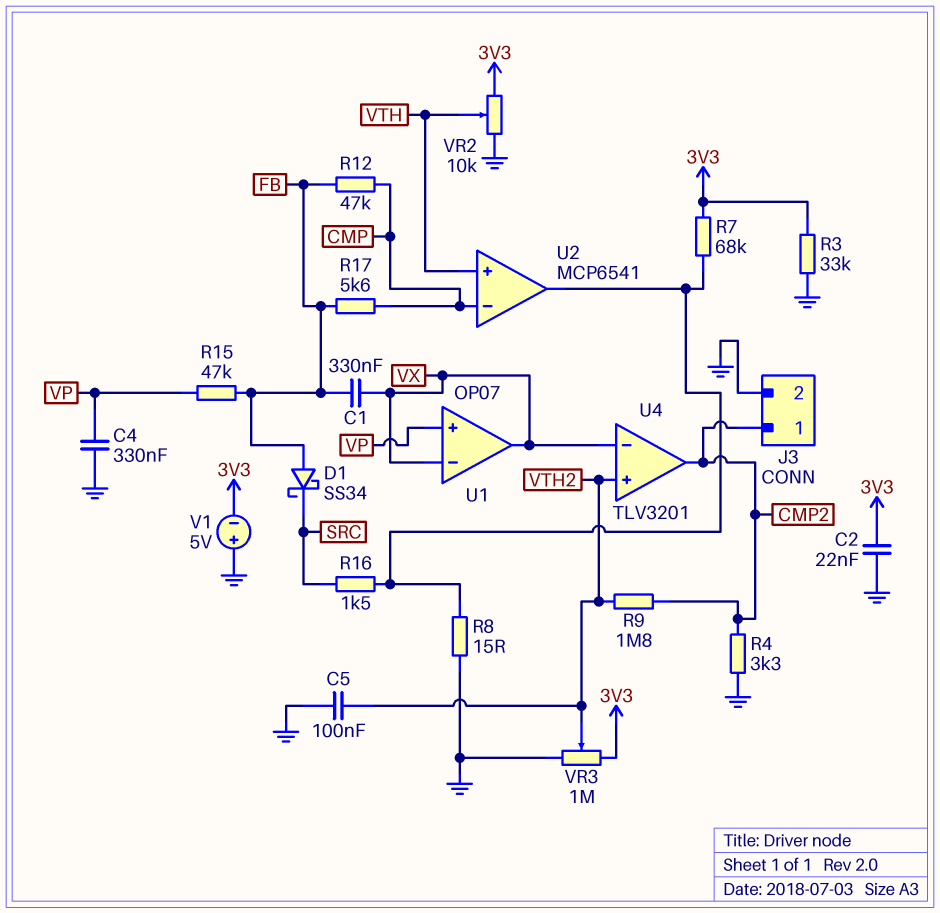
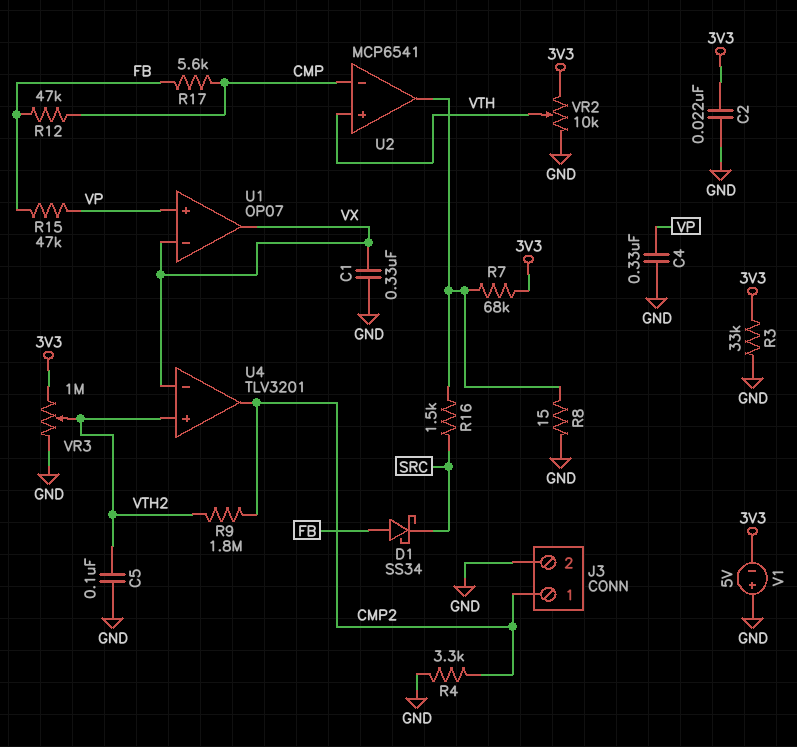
C1: 330nF (FB, VX) -> 330nF (GND, VX)

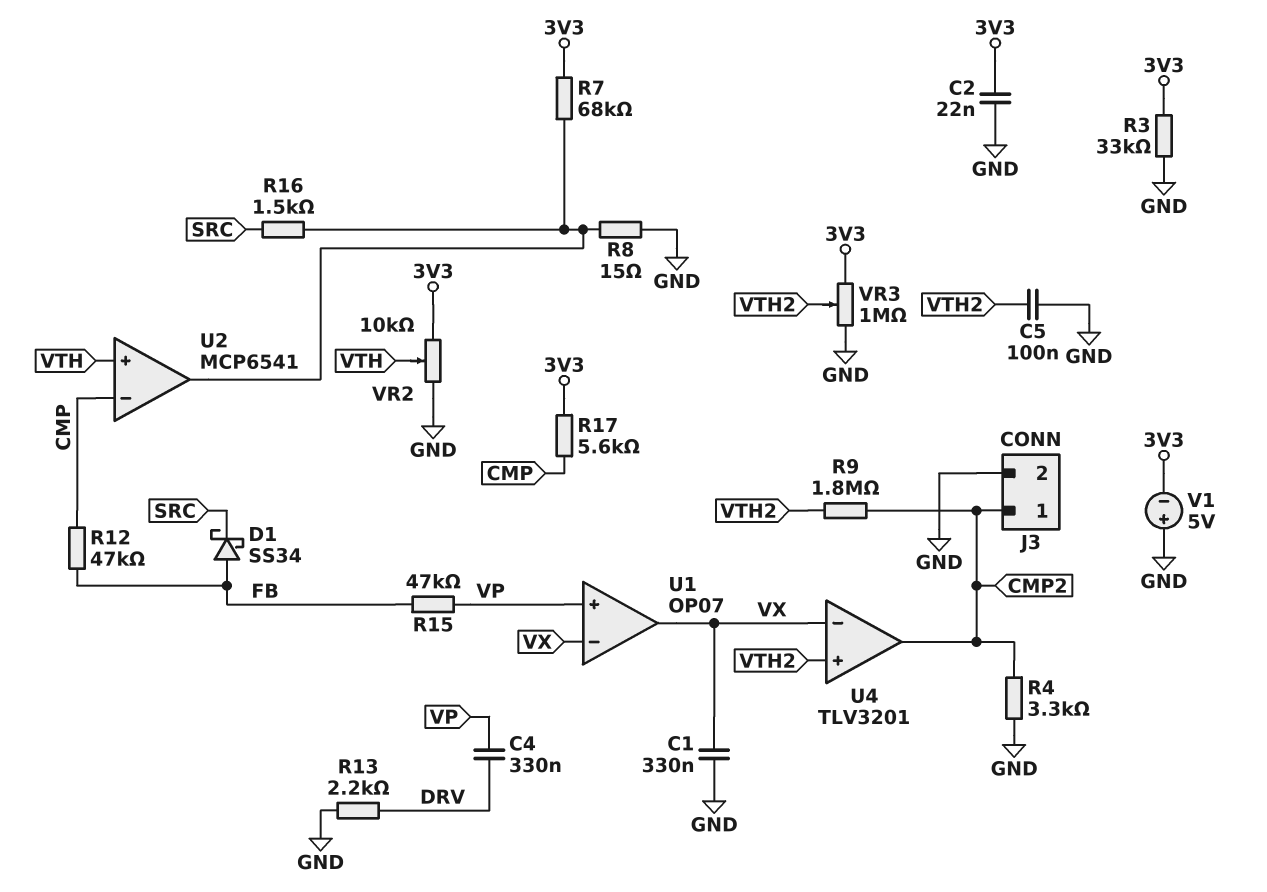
C4: 330nF (GND, VP) -> 330nF (DRV, VP)
R13: none -> 2.2k (DRV, GND)
R17: 5.6k (CMP, FB) -> 5.6k (3V3, CMP)

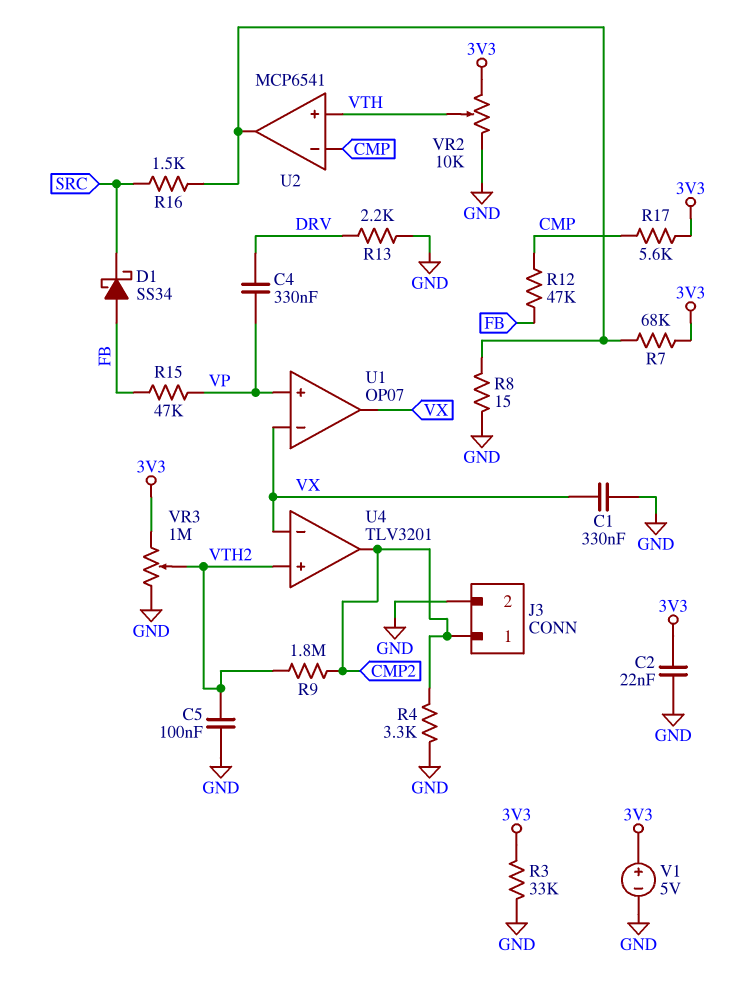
V1: 5V (plus GND, minus 3V3) -> 5V (plus 3V3, minus GND)

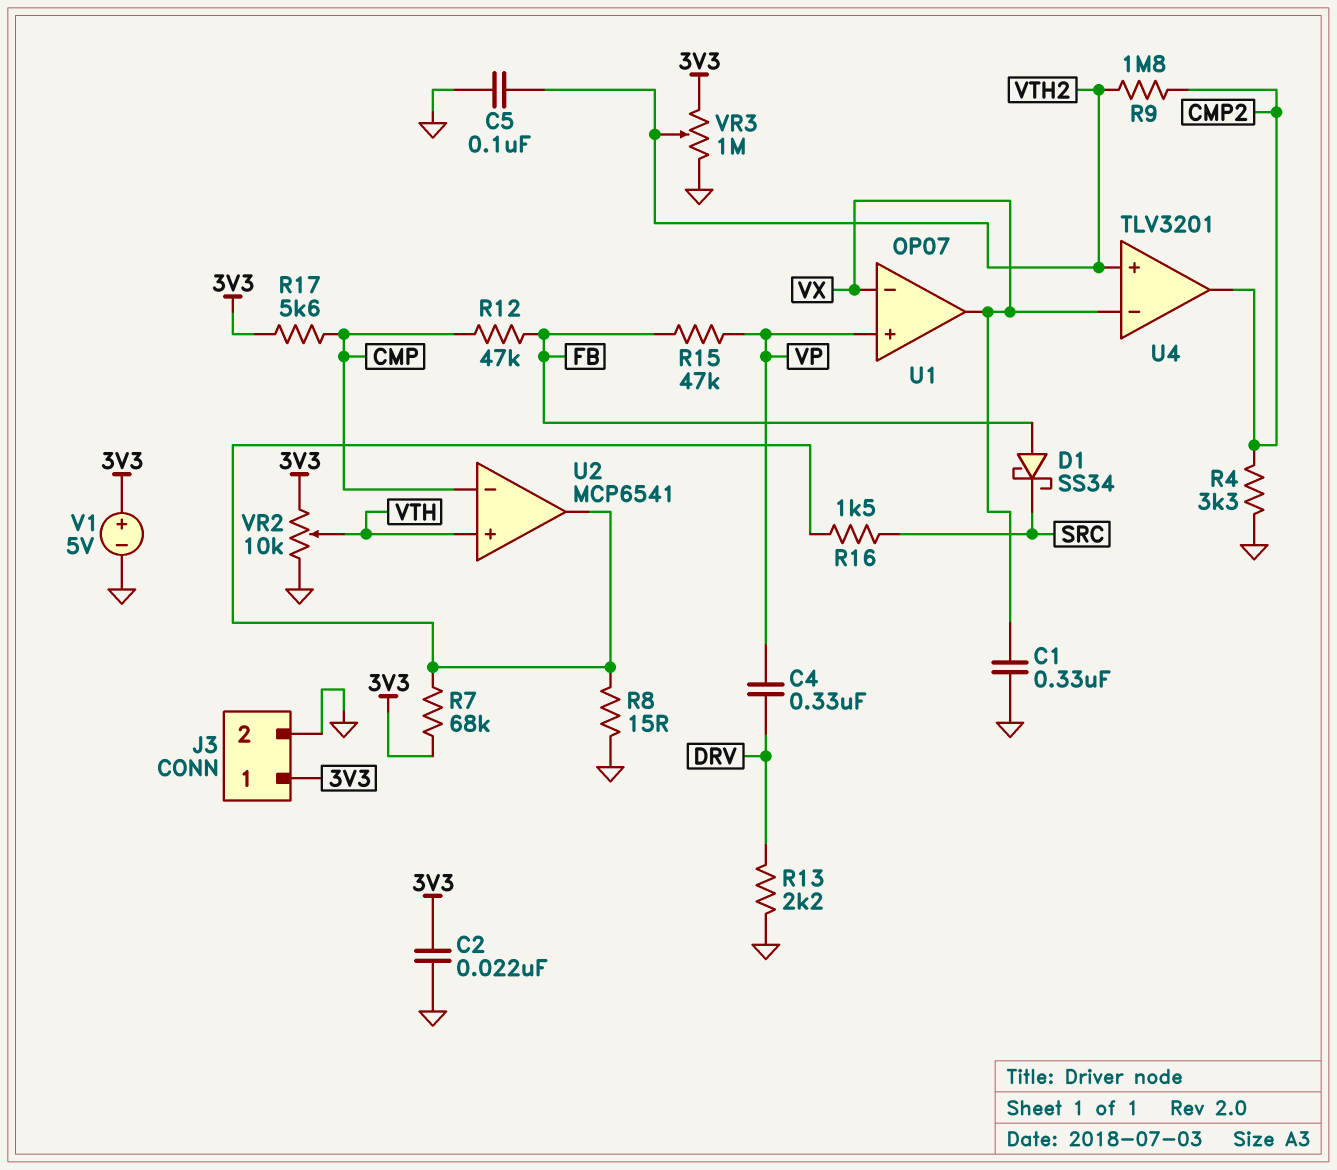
J3 pin 1: CMP2 -> 3V3
R3: 33k (3V3, GND) -> none

